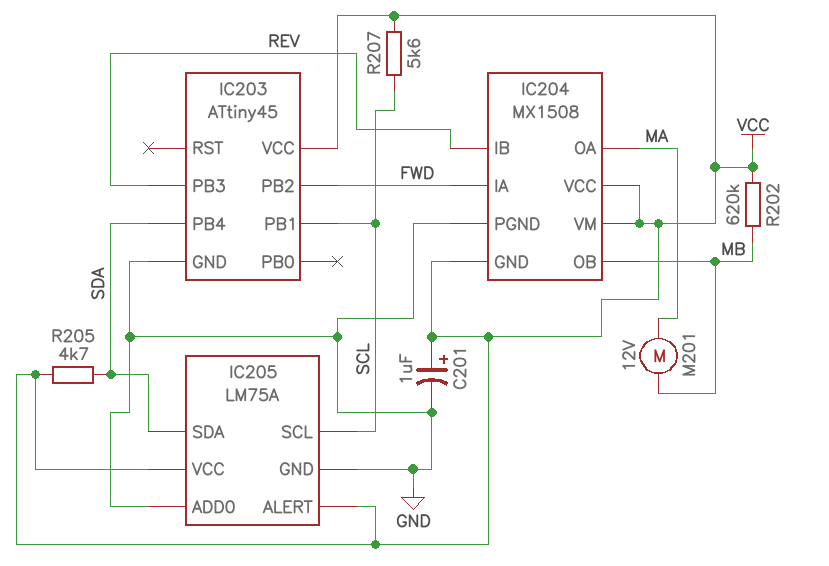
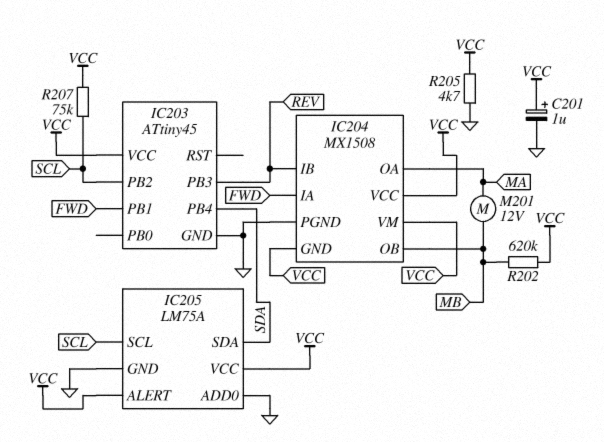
IC203 pin PB1: SCL -> FWD
IC203 pin PB2: FWD -> SCL
R205: 4.7k (SDA, VCC) -> 4.7k (GND, VCC)
R207: 5.6k (SCL, VCC) -> 75k (SCL, VCC)

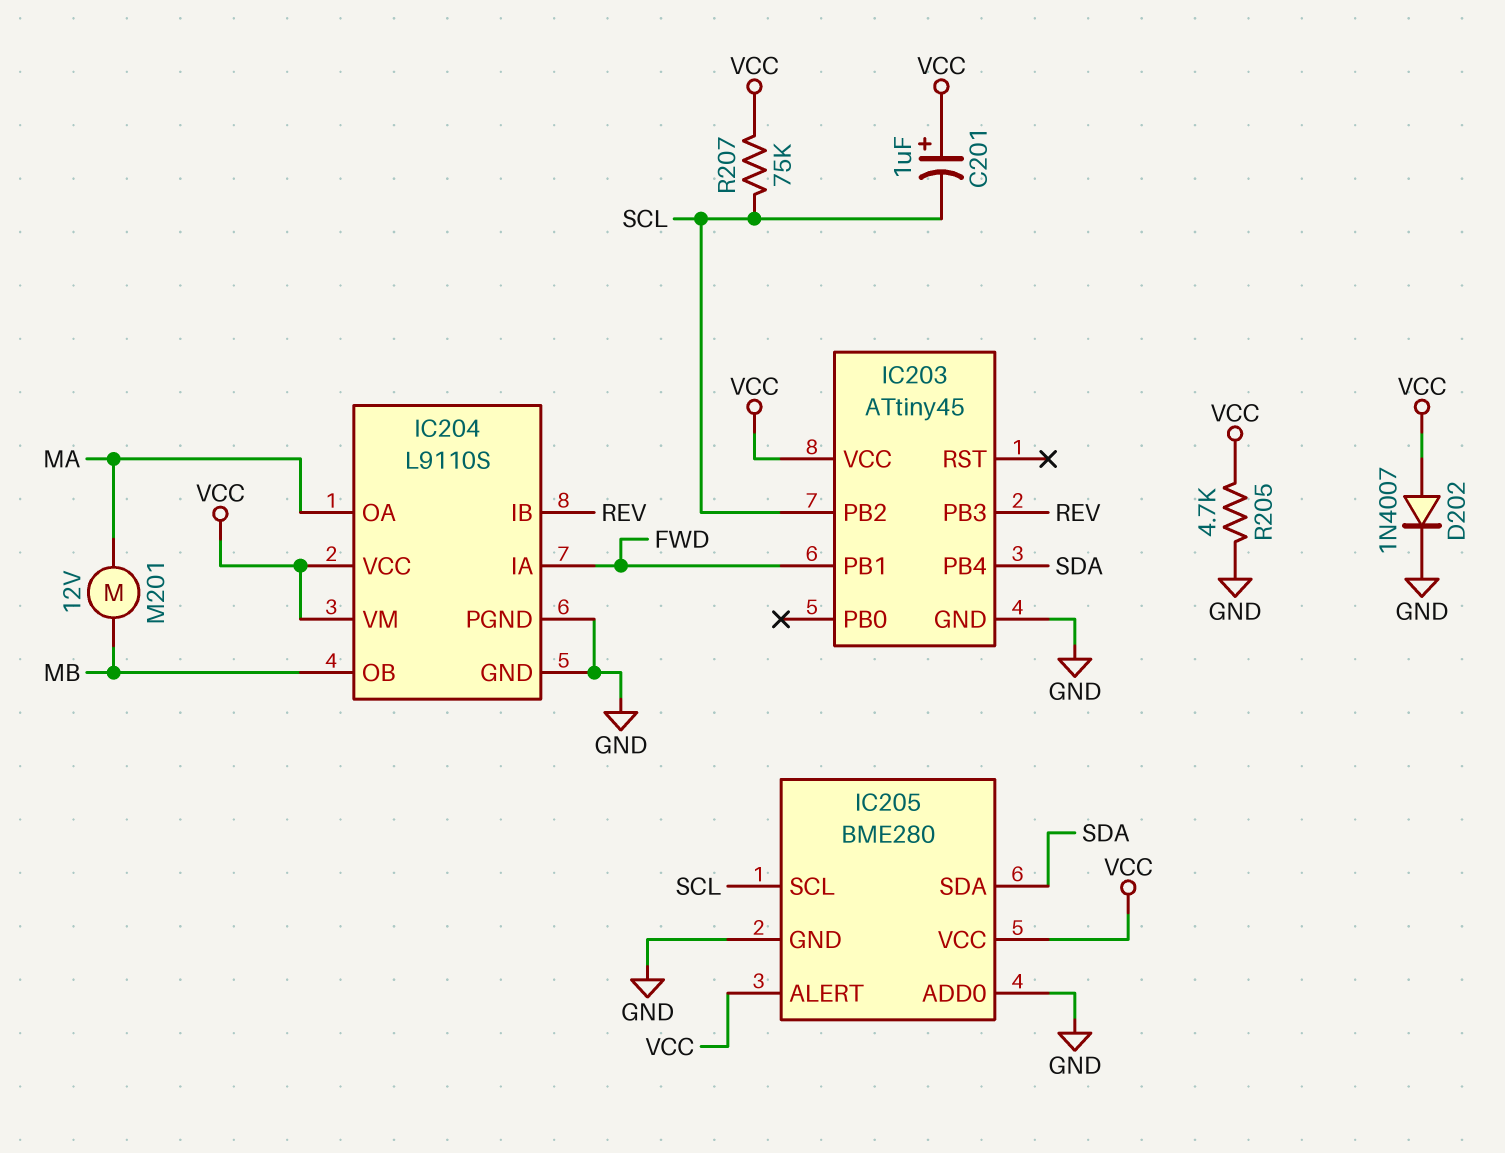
C201: 1uF (plus VCC, minus GND) -> 1uF (plus VCC, minus SCL)
D202: none -> diode 1N4007 (A VCC, K GND)
IC204: MX1508 -> L9110S
IC204 pin GND: VCC -> GND
IC205: LM75A -> BME280
R202: 620k (MB, VCC) -> none

